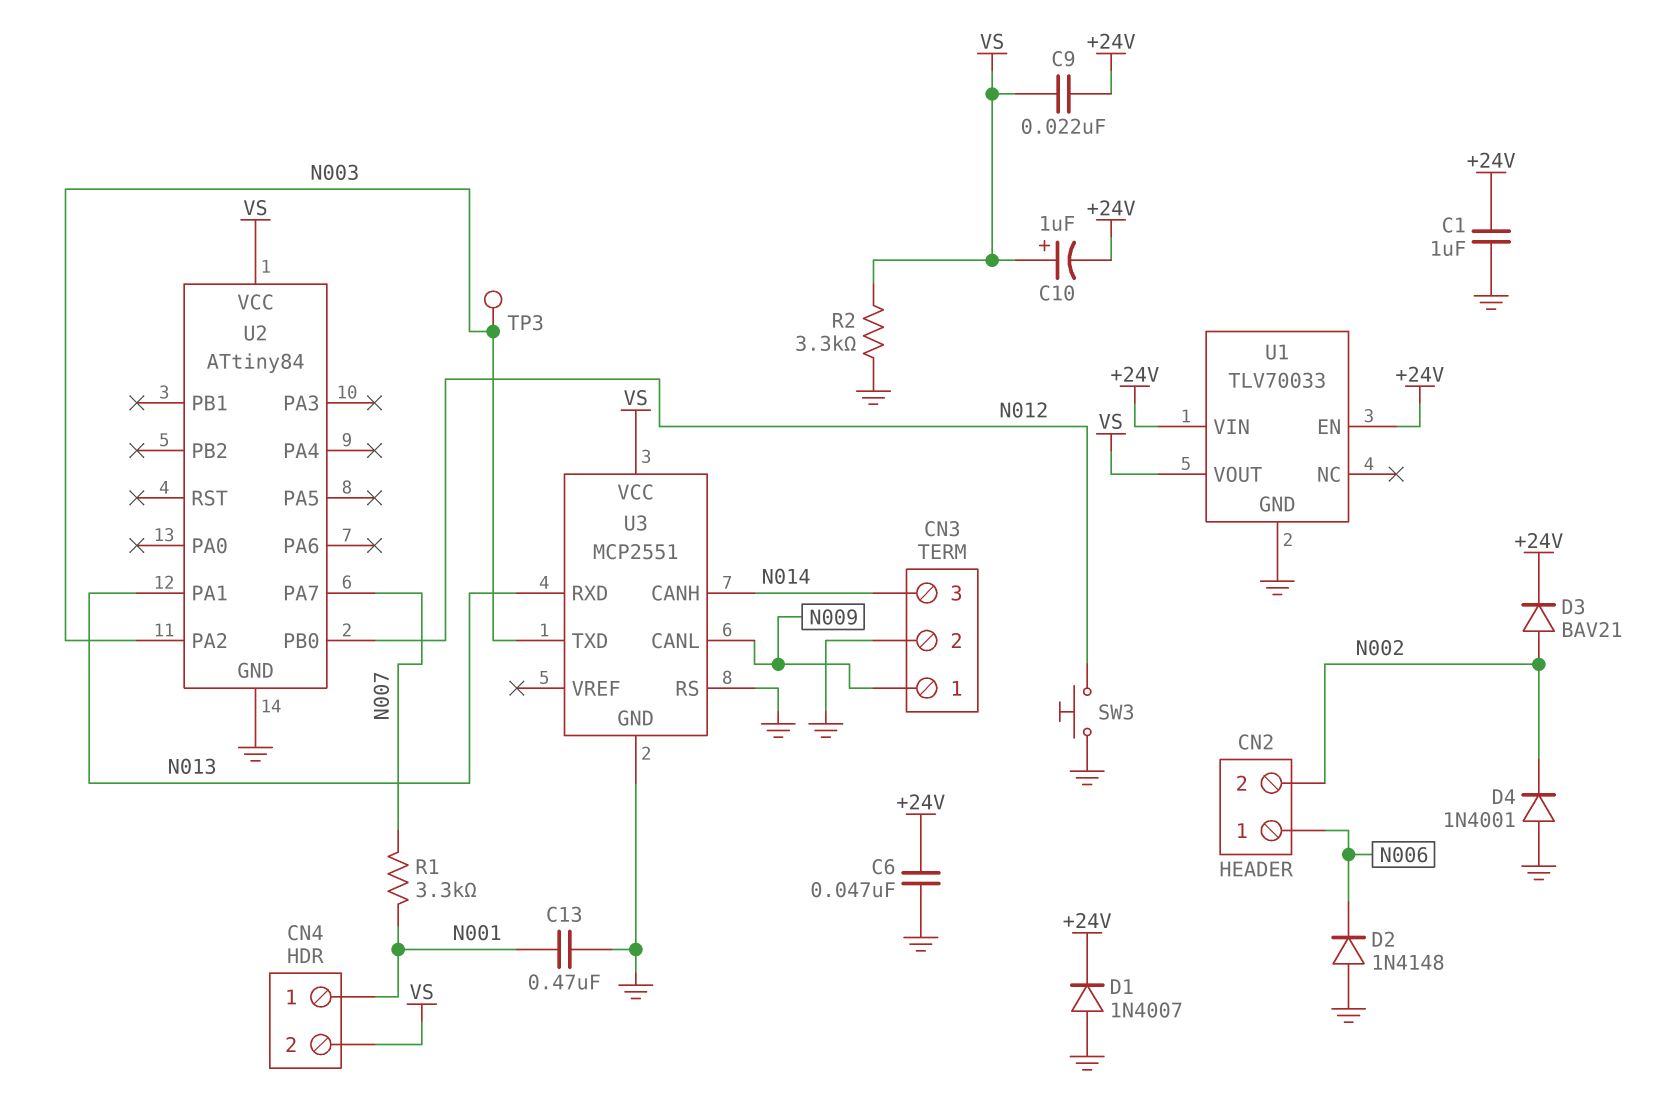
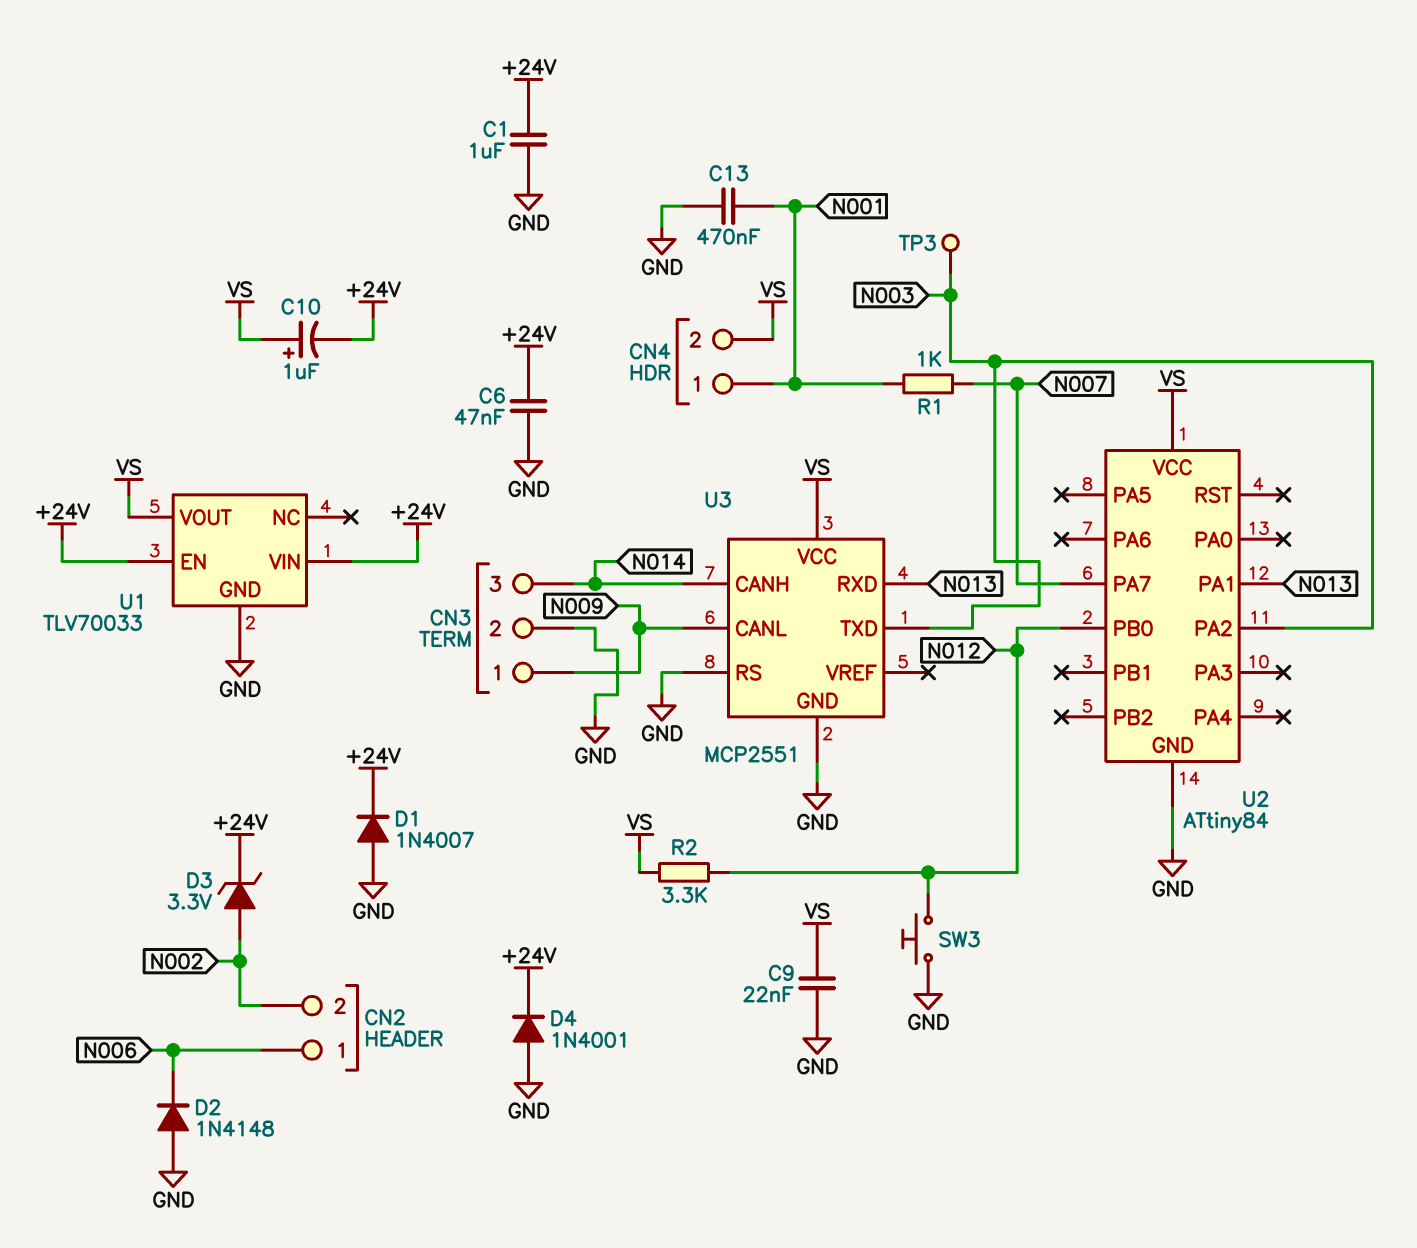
C9: 22nF (+24V, VS) -> 22nF (GND, VS)
D3: diode BAV21 (A N002, K +24V) -> zener 3.3V (A N002, K +24V)
D4: diode 1N4001 (A GND, K N002) -> diode 1N4001 (A GND, K +24V)
R1: 3.3k (N001, N007) -> 1k (N001, N007)
R2: 3.3k (GND, VS) -> 3.3k (N012, VS)

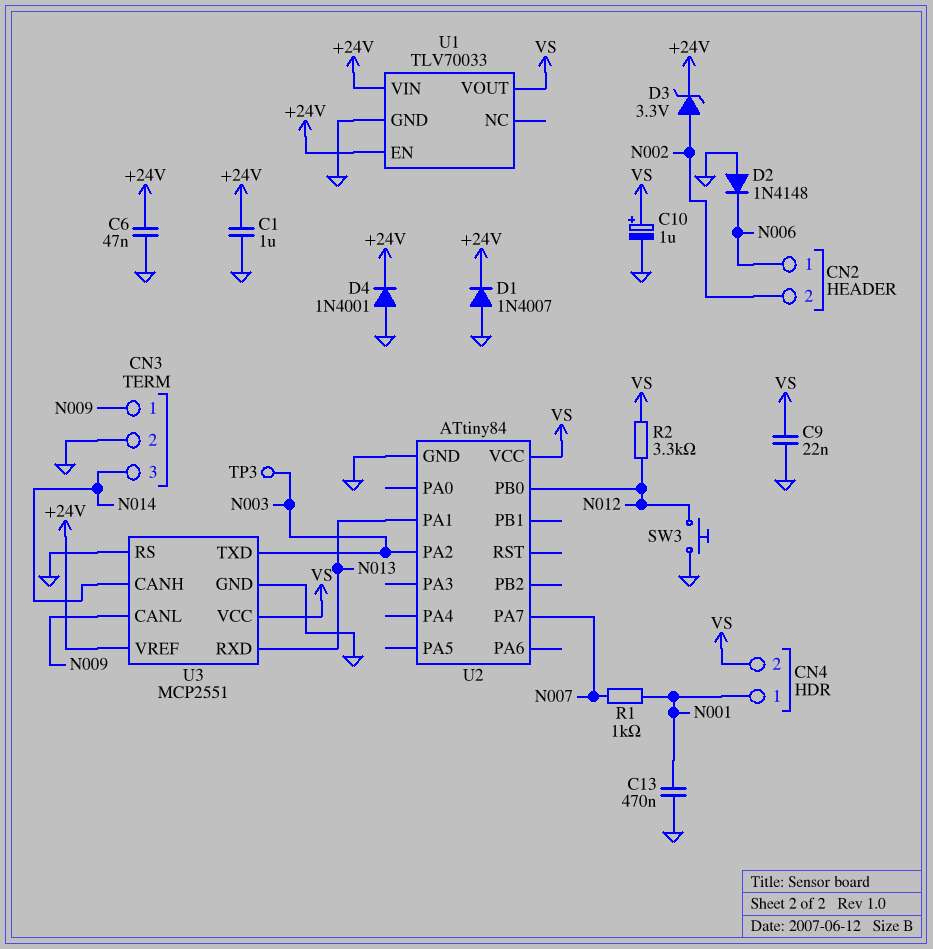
C10: 1uF (plus VS, minus +24V) -> 1uF (plus VS, minus GND)
U3 pin VREF: none -> +24V

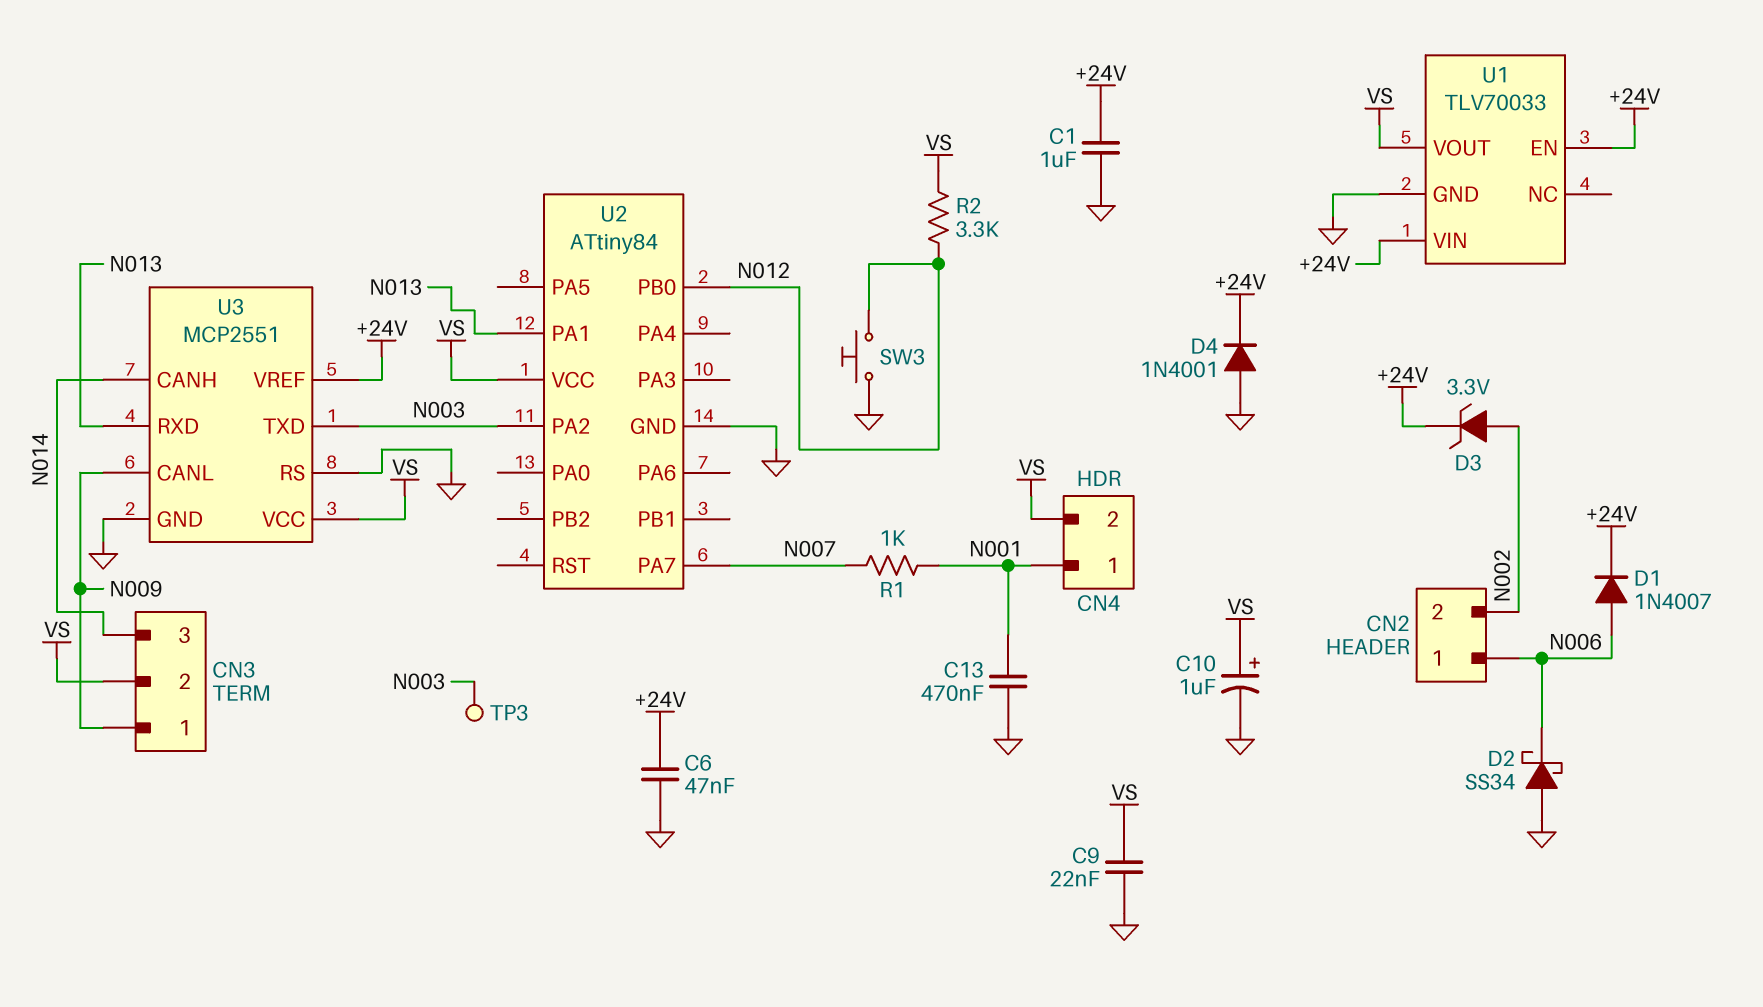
CN3 pin 2: GND -> VS
D1: diode 1N4007 (A GND, K +24V) -> diode 1N4007 (A N006, K +24V)
D2: diode 1N4148 (A GND, K N006) -> schottky SS34 (A GND, K N006)

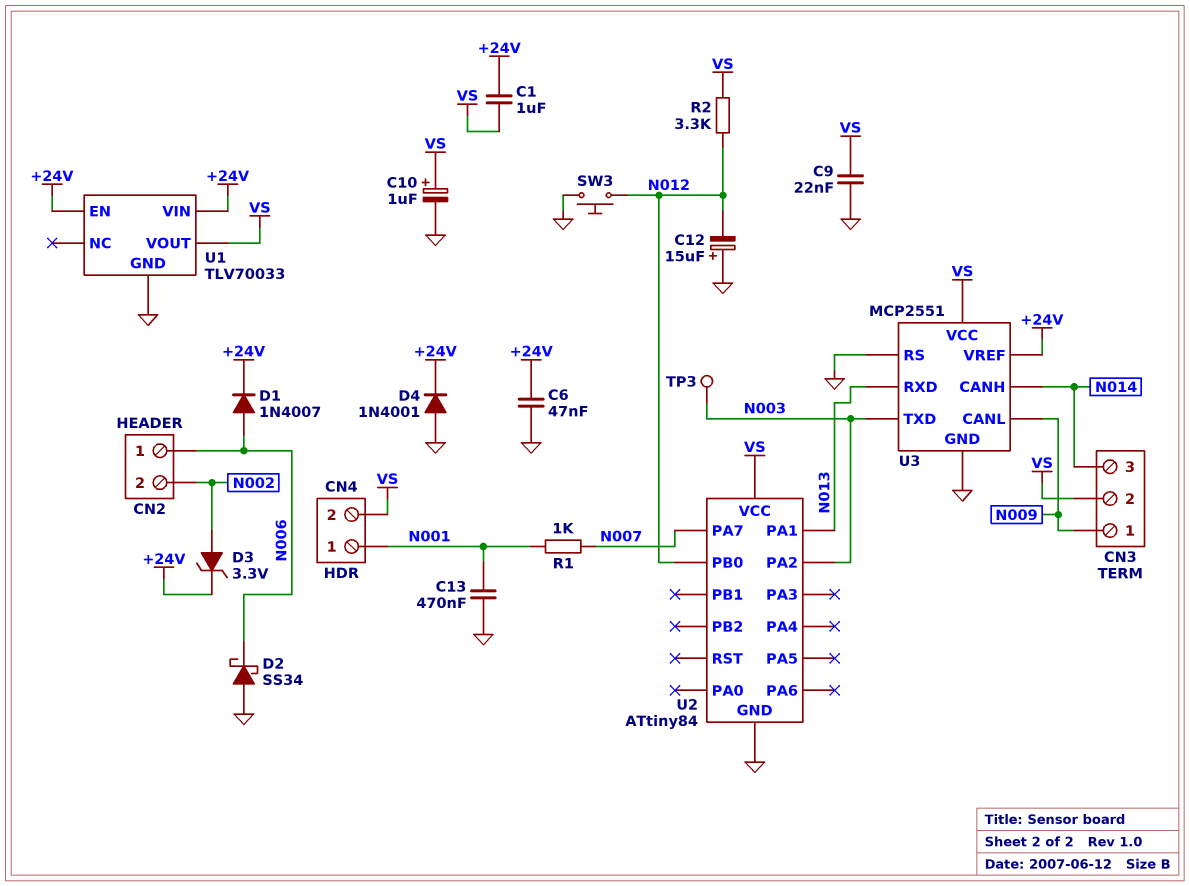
C1: 1uF (+24V, GND) -> 1uF (+24V, VS)
C12: none -> 15uF (plus GND, minus N012)

